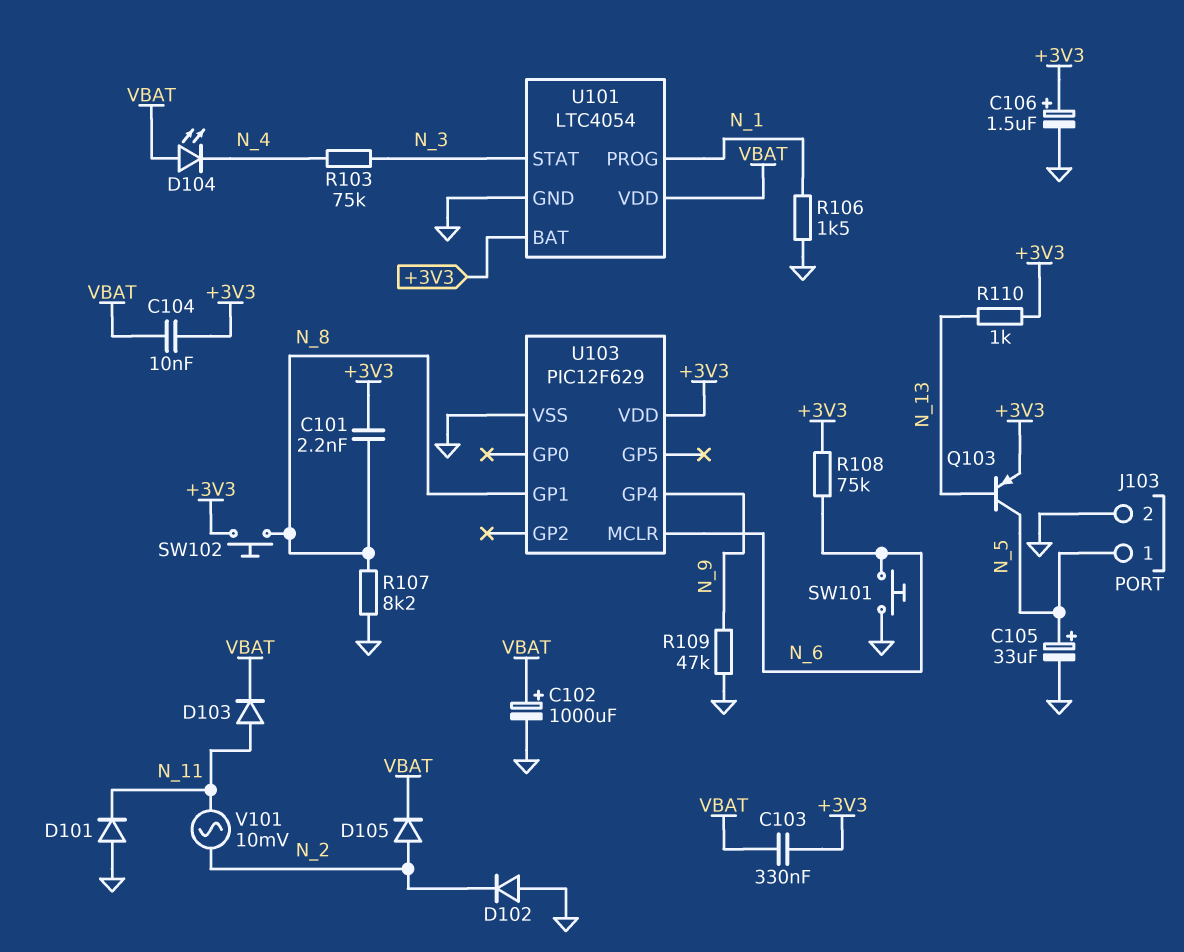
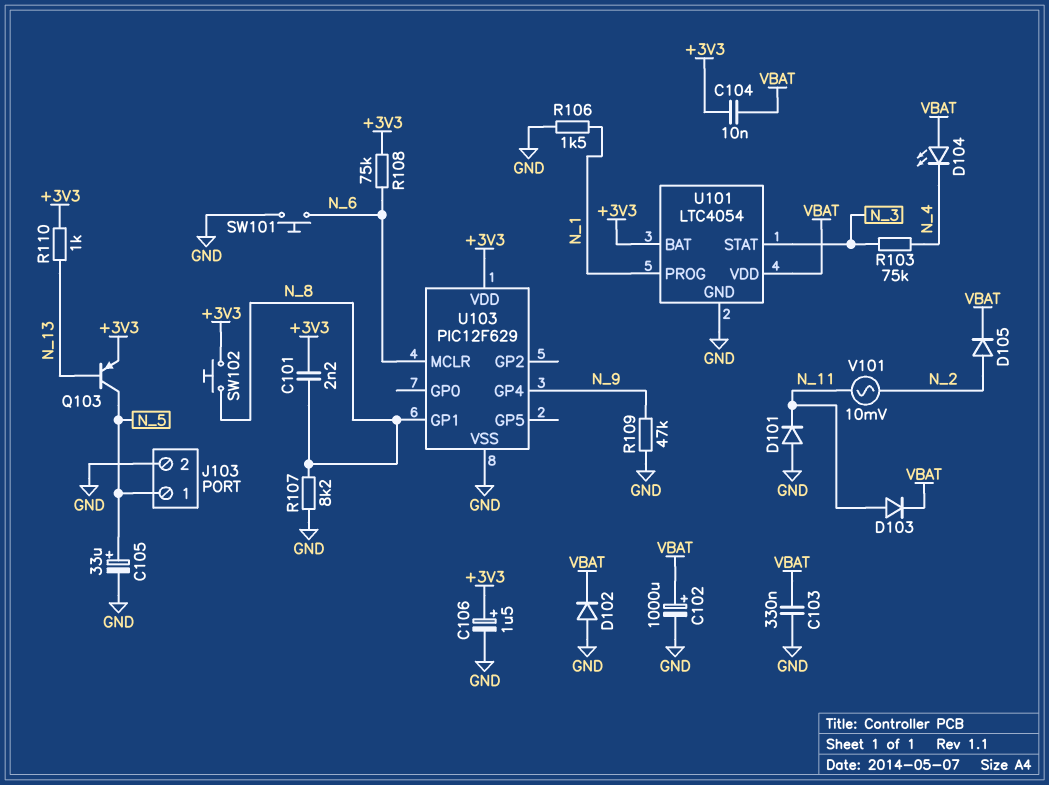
C103: 330nF (+3V3, VBAT) -> 330nF (GND, VBAT)
D102: diode (A GND, K N_2) -> diode (A GND, K VBAT)

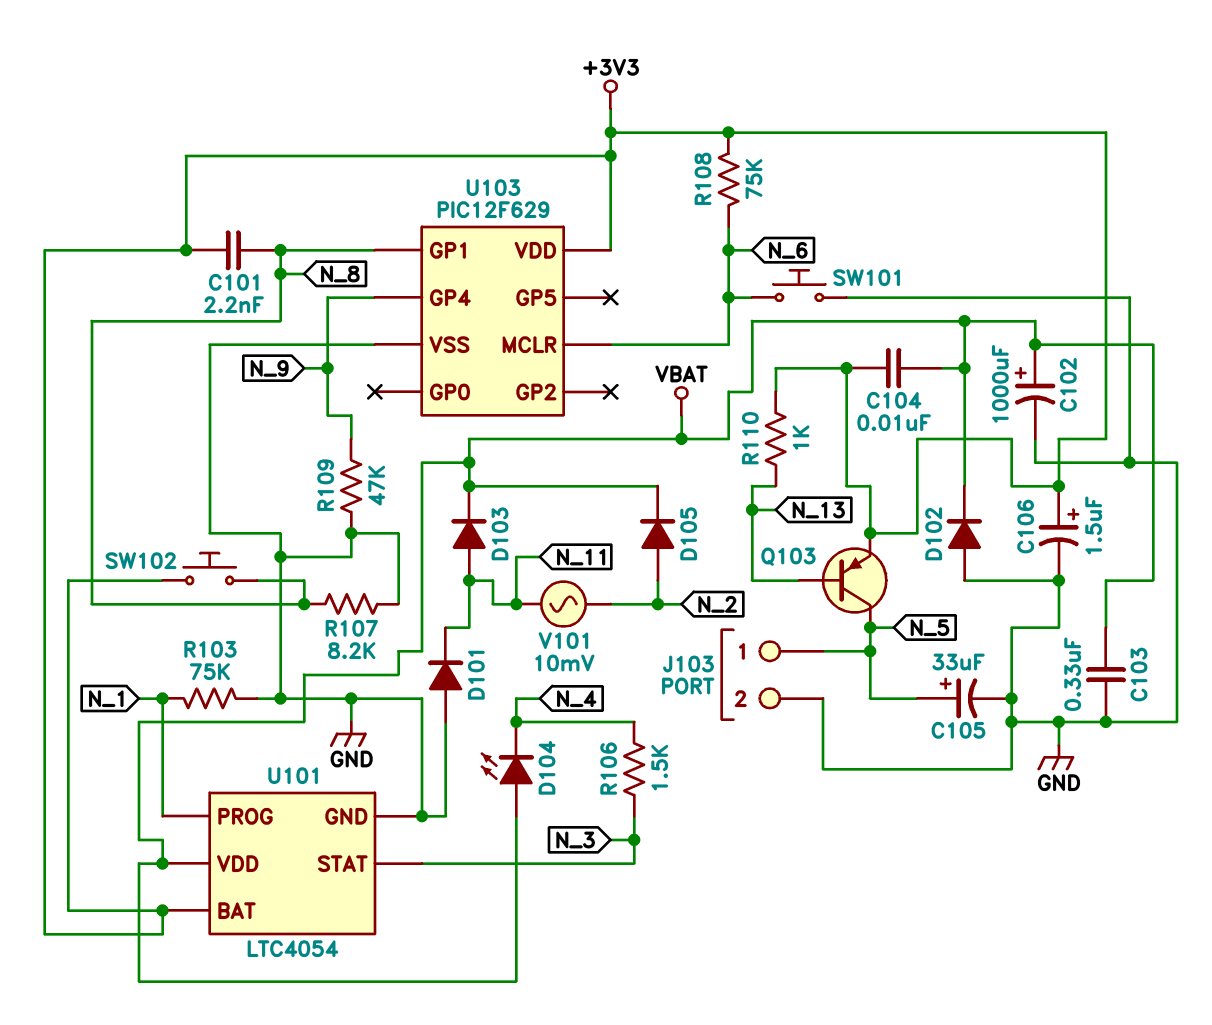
R103: 75k (N_3, N_4) -> 75k (GND, N_1)
R106: 1.5k (GND, N_1) -> 1.5k (N_3, N_4)

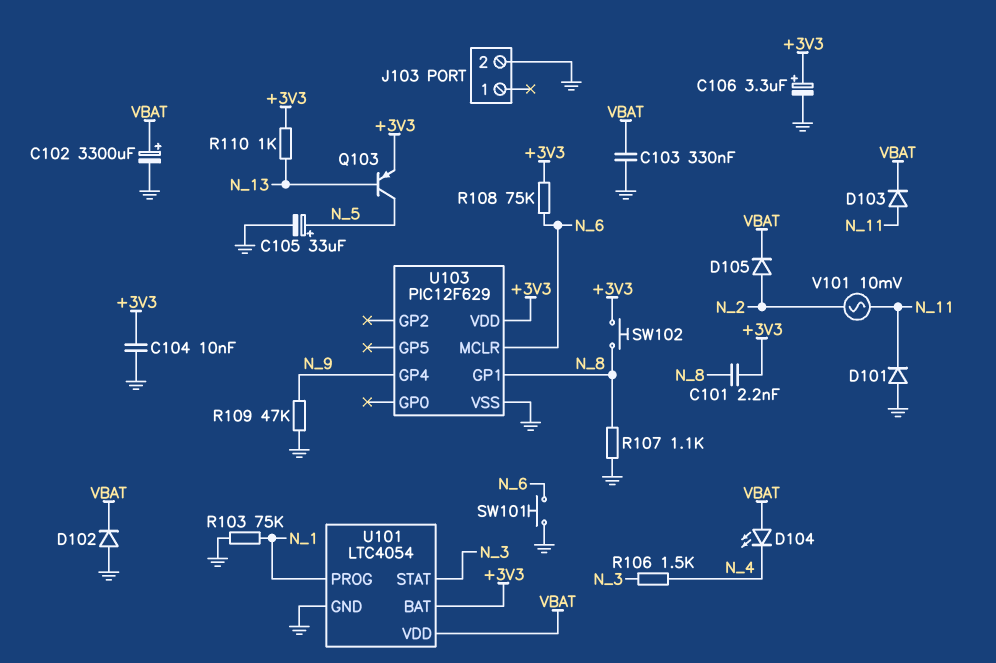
C102: 1000uF (plus VBAT, minus GND) -> 3300uF (plus VBAT, minus GND)
C104: 10nF (+3V3, VBAT) -> 10nF (+3V3, GND)
C106: 1.5uF (plus +3V3, minus GND) -> 3.3uF (plus +3V3, minus GND)
J103 pin 1: N_5 -> none
R107: 8.2k (GND, N_8) -> 1.1k (GND, N_8)

